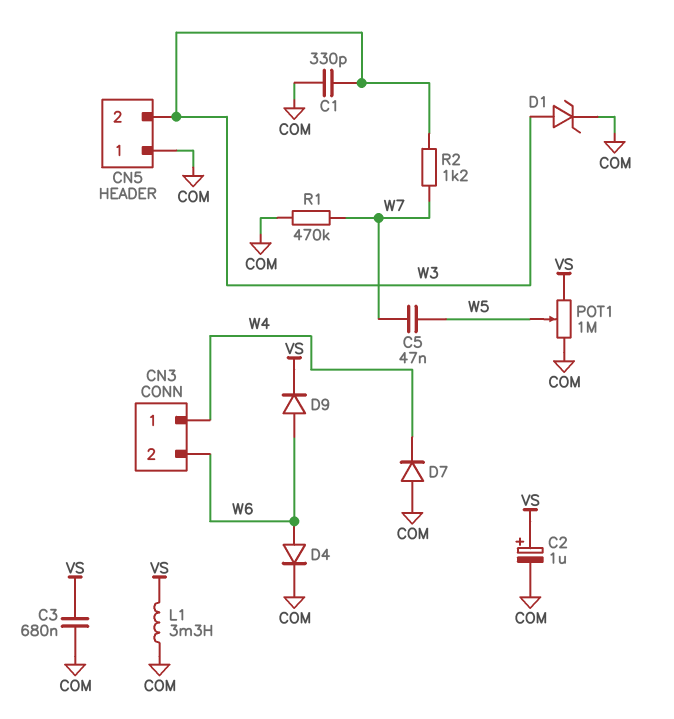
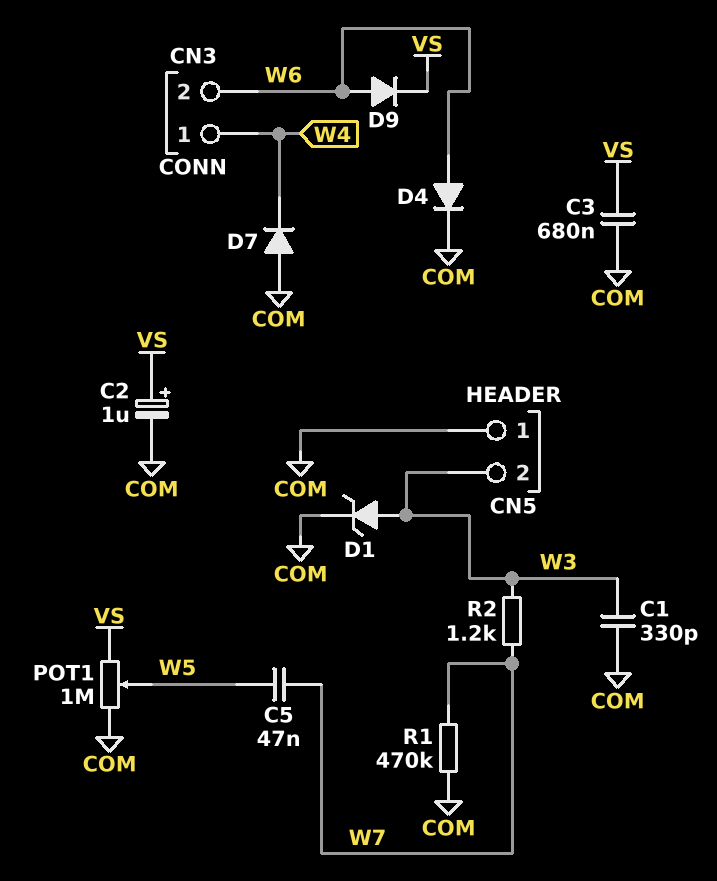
L1: 3.3mH (COM, VS) -> none

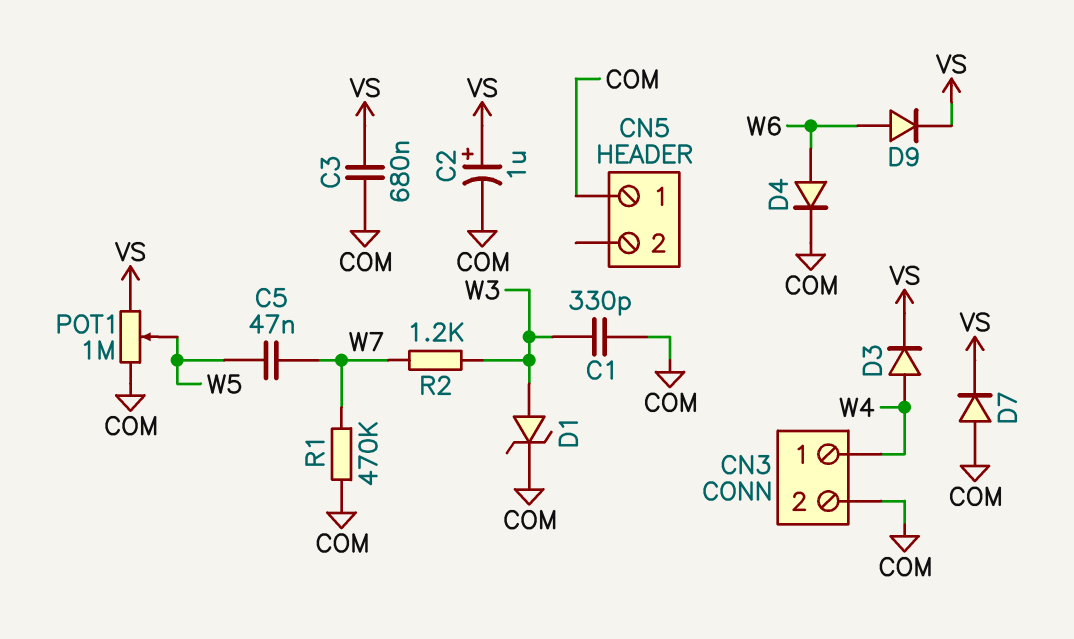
CN3 pin 2: W6 -> COM
CN5 pin 2: W3 -> none
D3: none -> diode (A W4, K VS)
D7: diode (A COM, K W4) -> diode (A COM, K VS)

